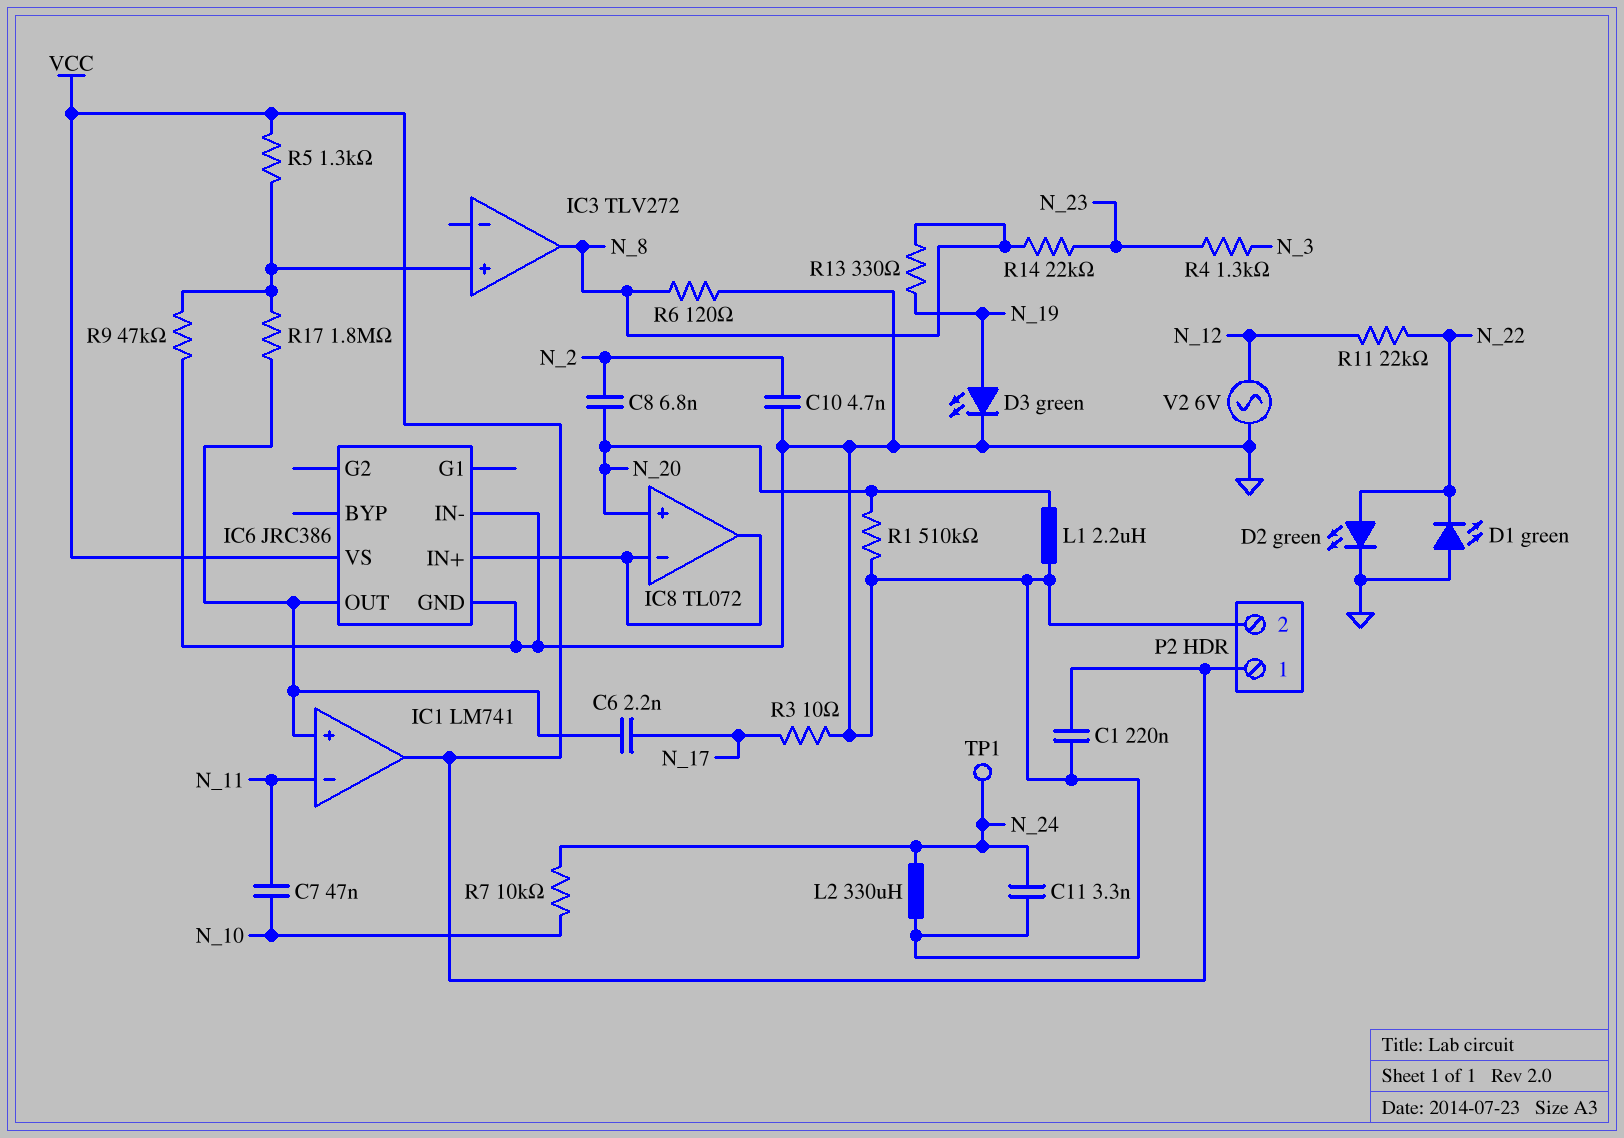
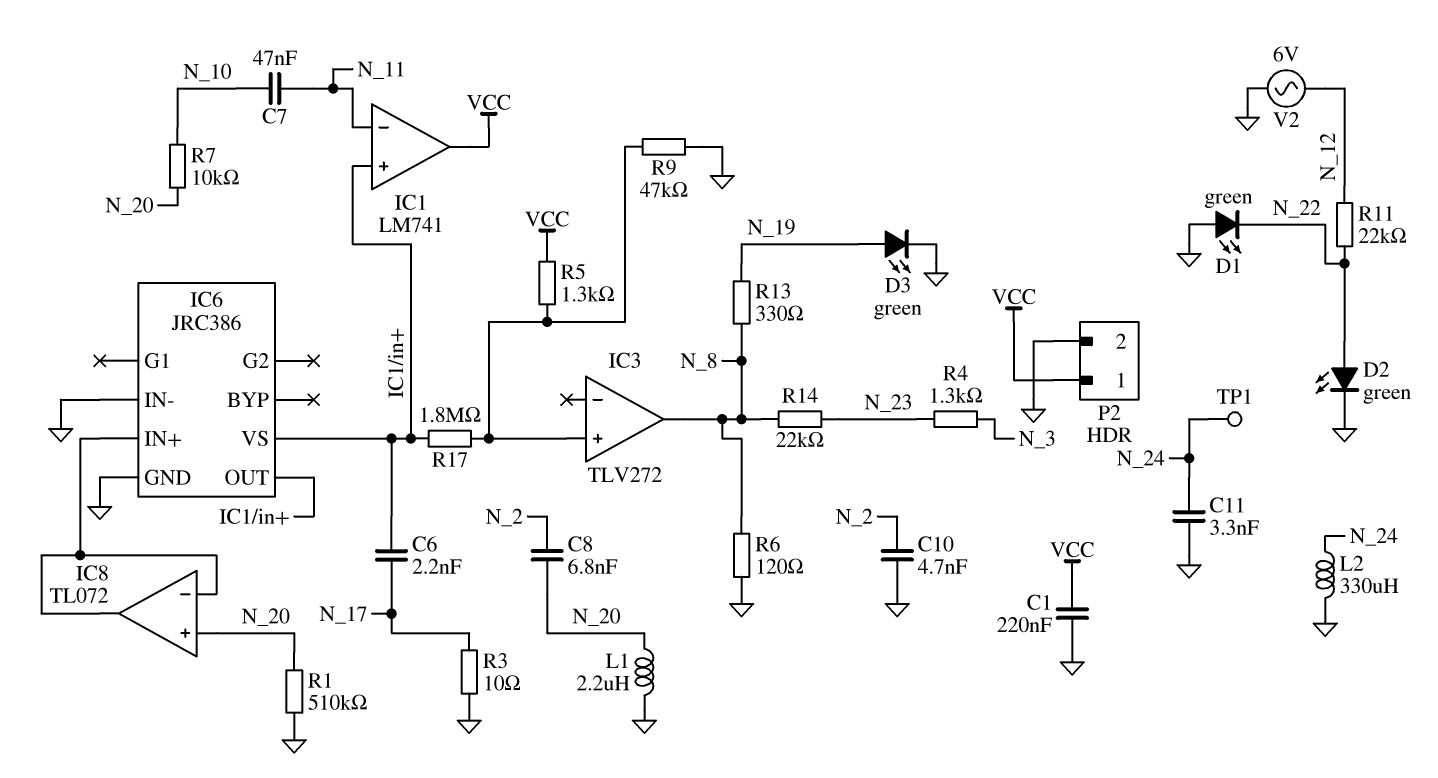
IC6 pin VS: VCC -> IC1/in+
R7: 10k (N_10, N_24) -> 10k (N_10, N_20)

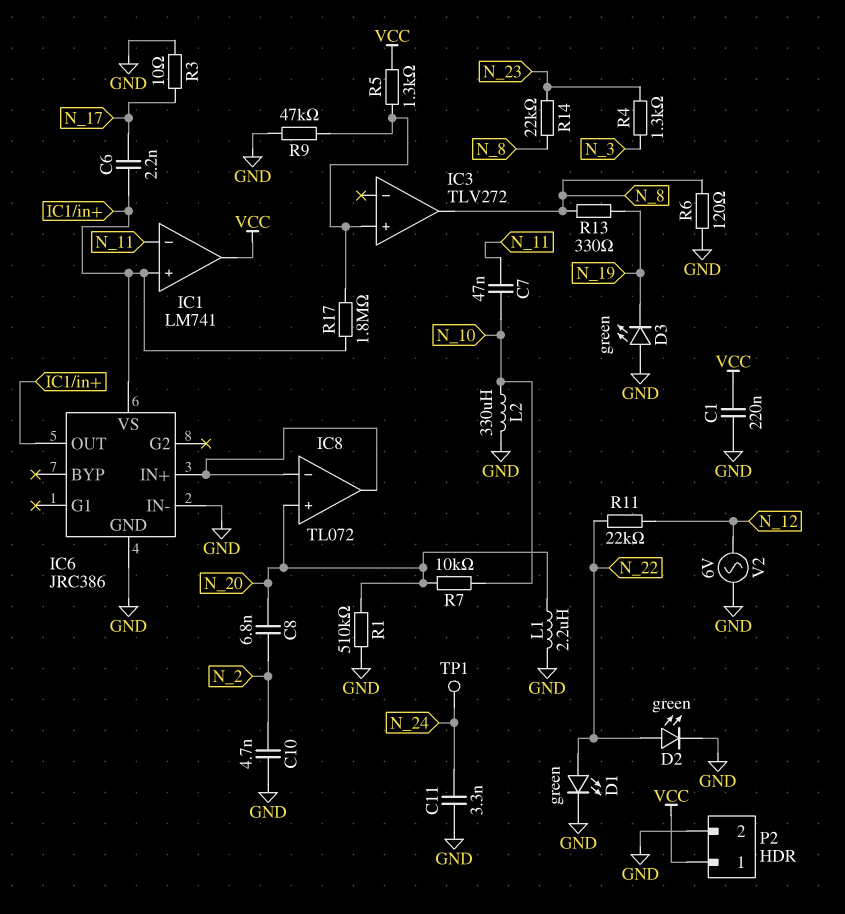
D1: LED green (A GND, K N_22) -> LED green (A N_22, K GND)
D3: LED green (A N_19, K GND) -> LED green (A GND, K N_19)
L2: 330uH (GND, N_24) -> 330uH (GND, N_10)

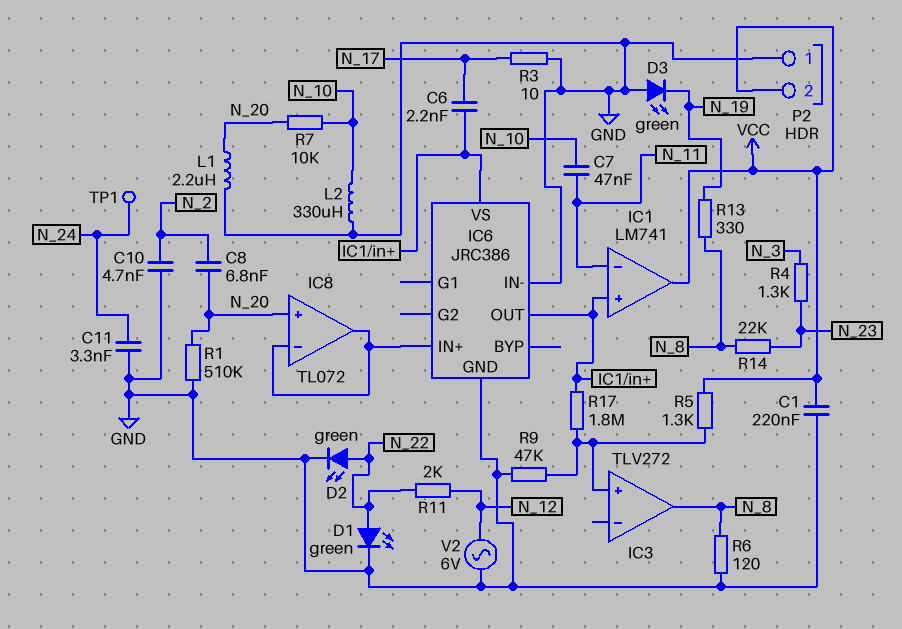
P2 pin 1: VCC -> GND
P2 pin 2: GND -> VCC
R11: 22k (N_12, N_22) -> 2k (N_12, N_22)

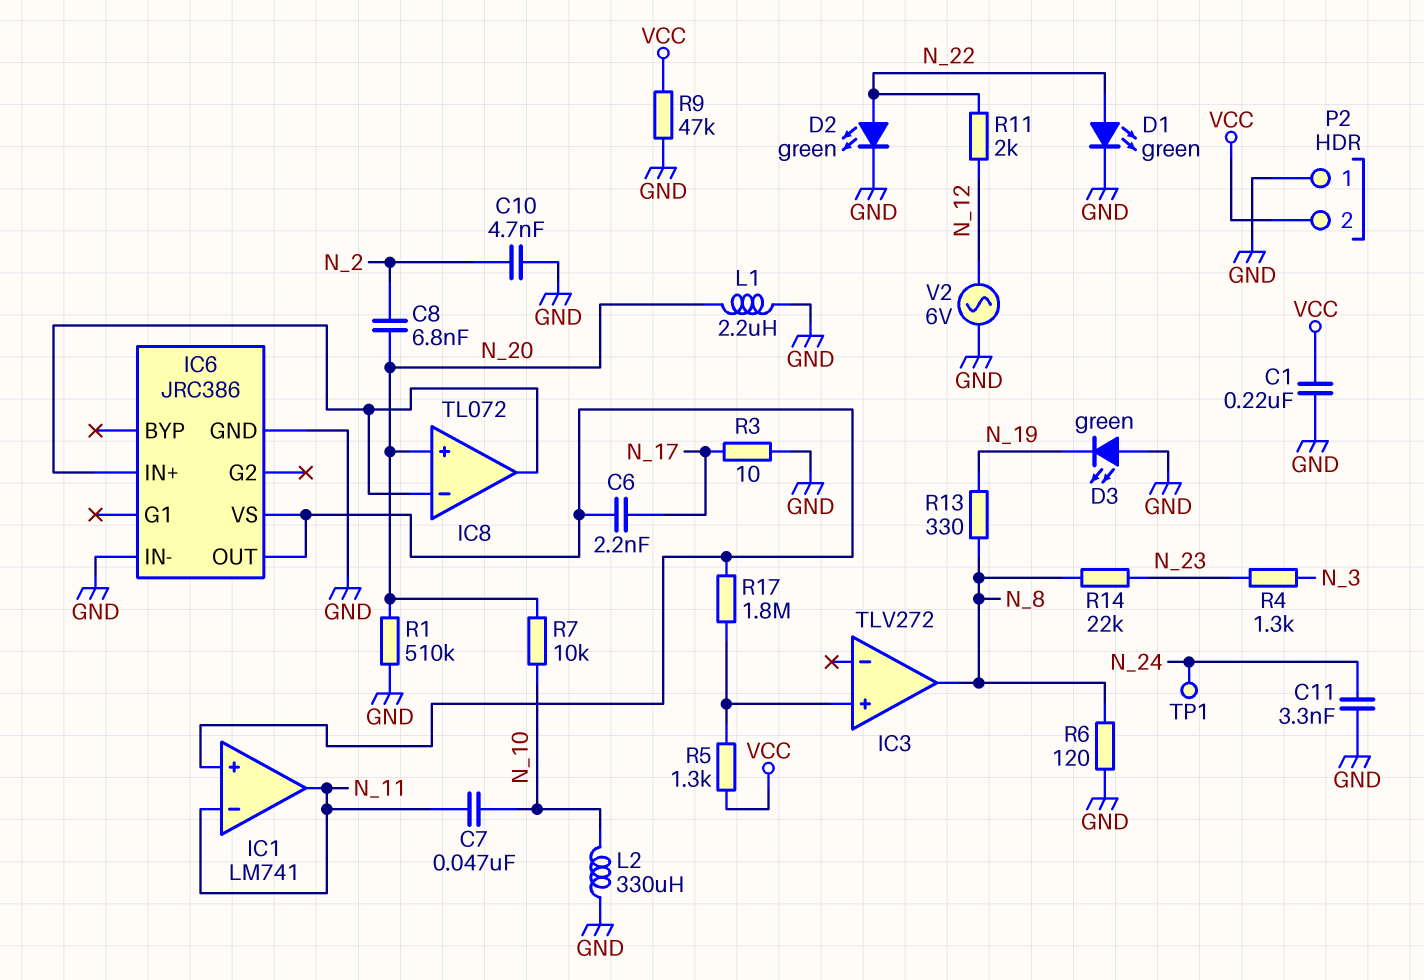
IC1 pin out: VCC -> N_11
R9: 47k (GND, IC3/in+) -> 47k (GND, VCC)

